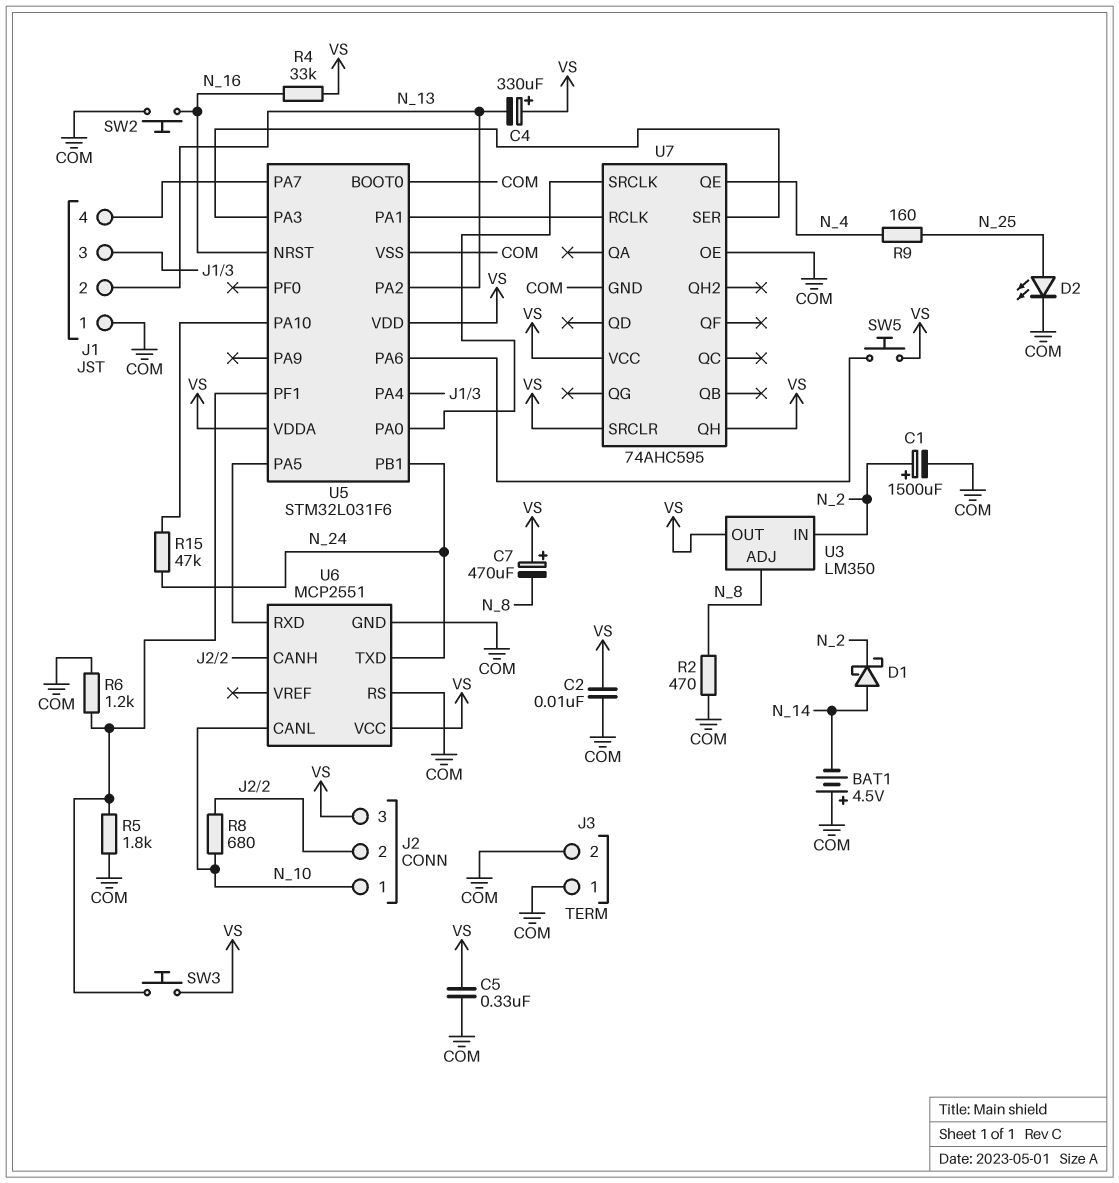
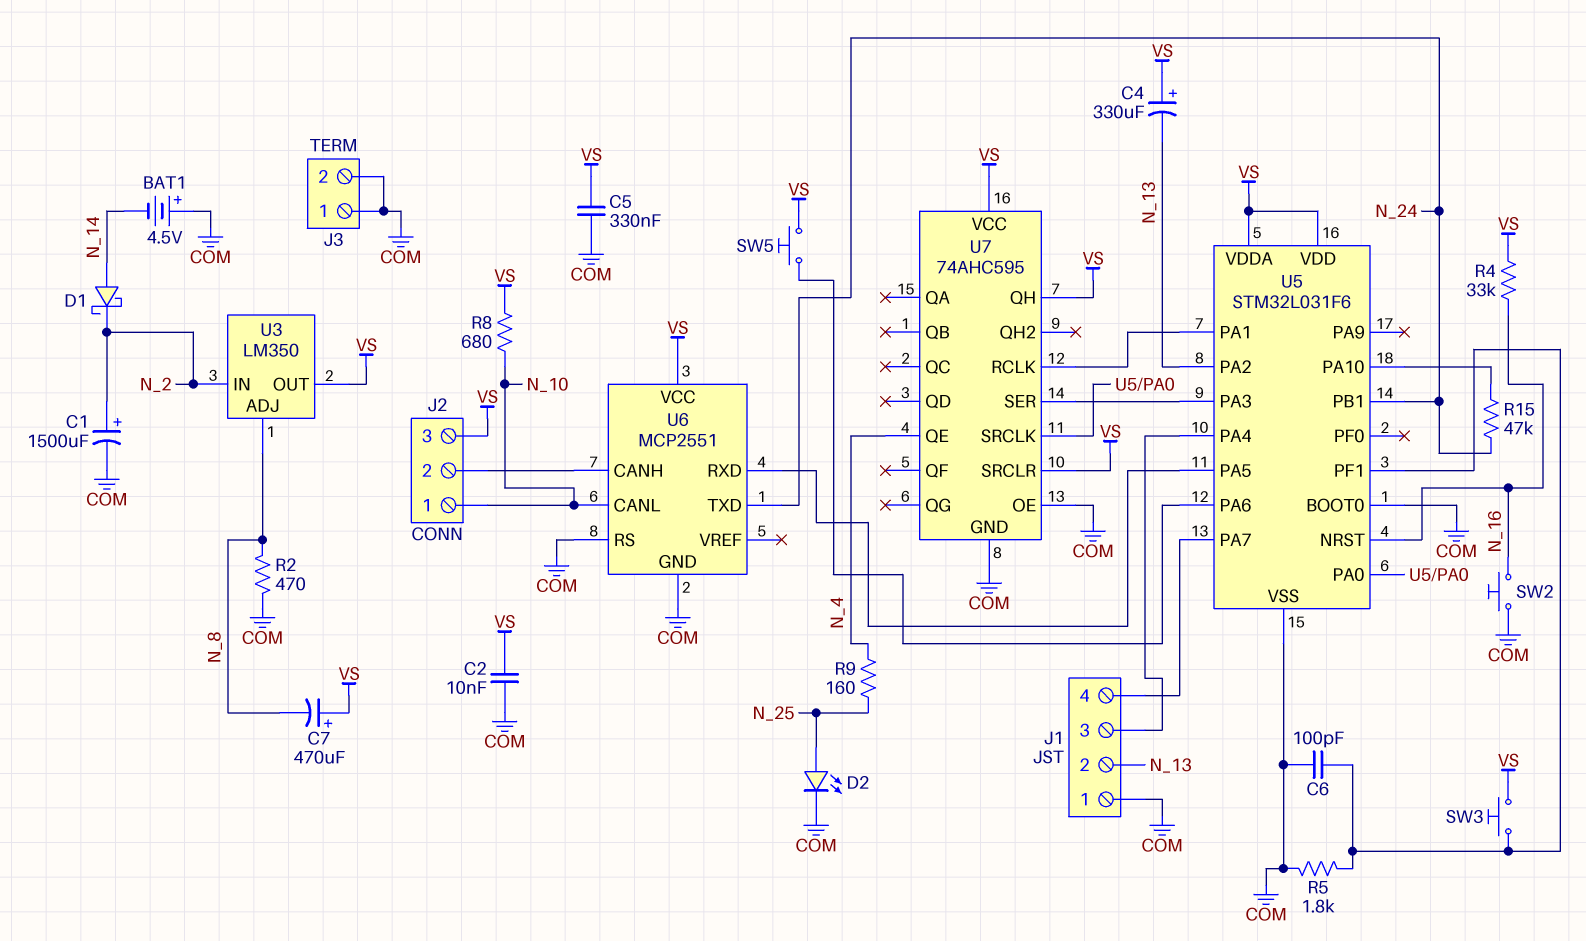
C6: none -> 100pF (COM, U5/PF1)
R6: 1.2k (COM, U5/PF1) -> none
R8: 680 (J2/2, N_10) -> 680 (N_10, VS)

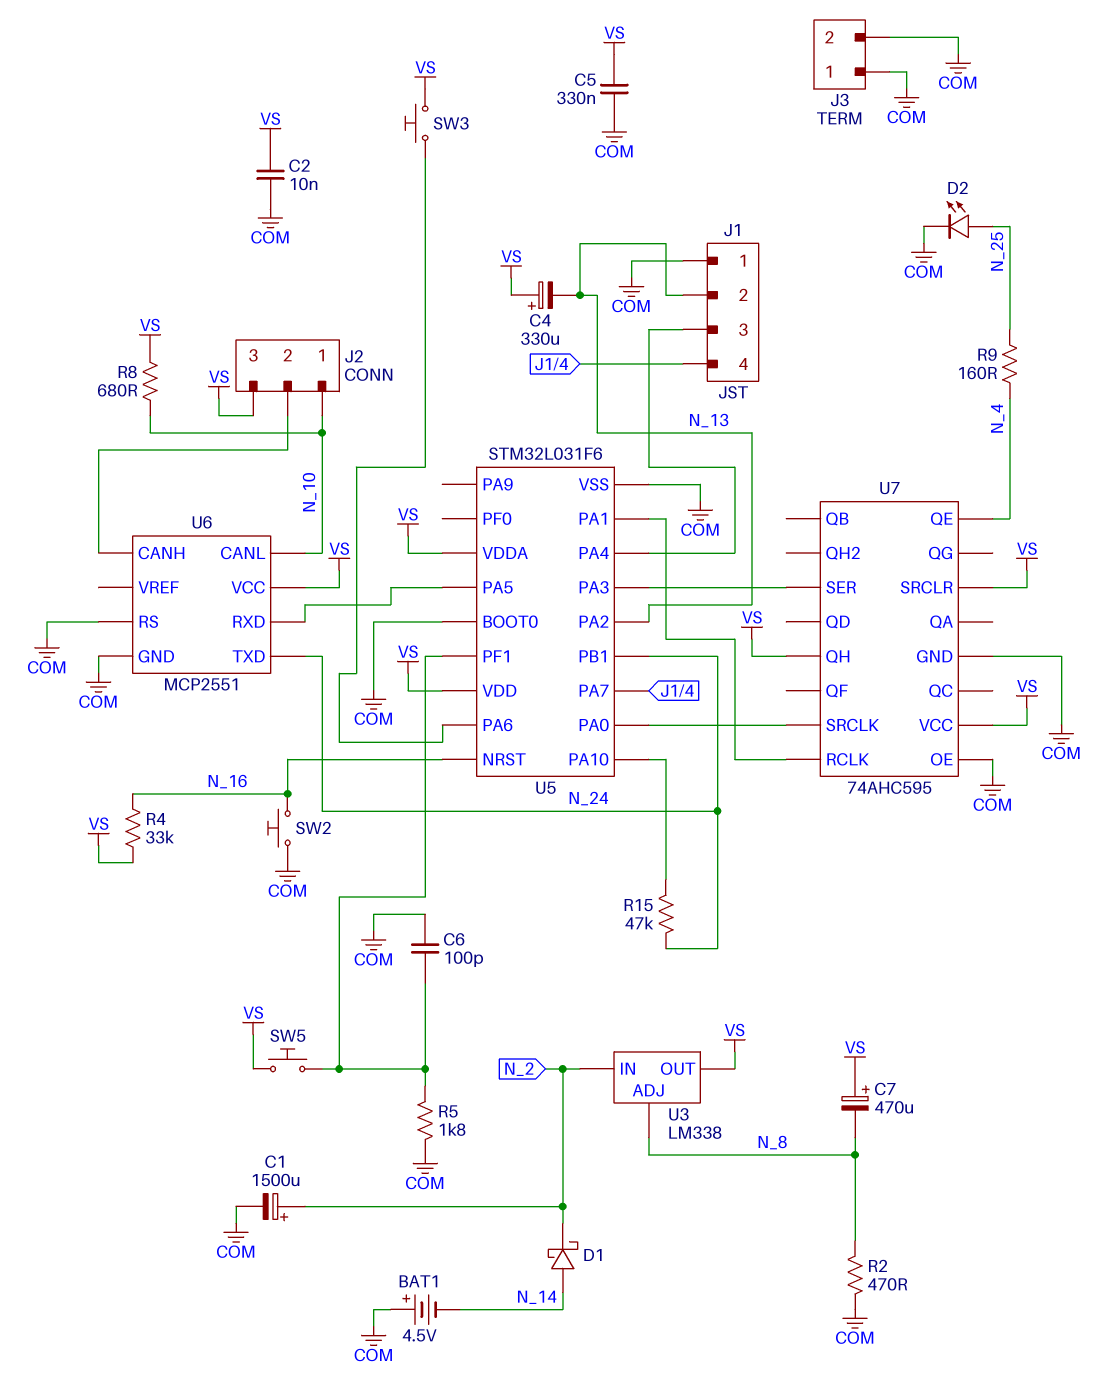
SW3: button (U5/PF1, VS) -> button (U5/PA6, VS)
SW5: button (U5/PA6, VS) -> button (U5/PF1, VS)
U3: LM350 -> LM338

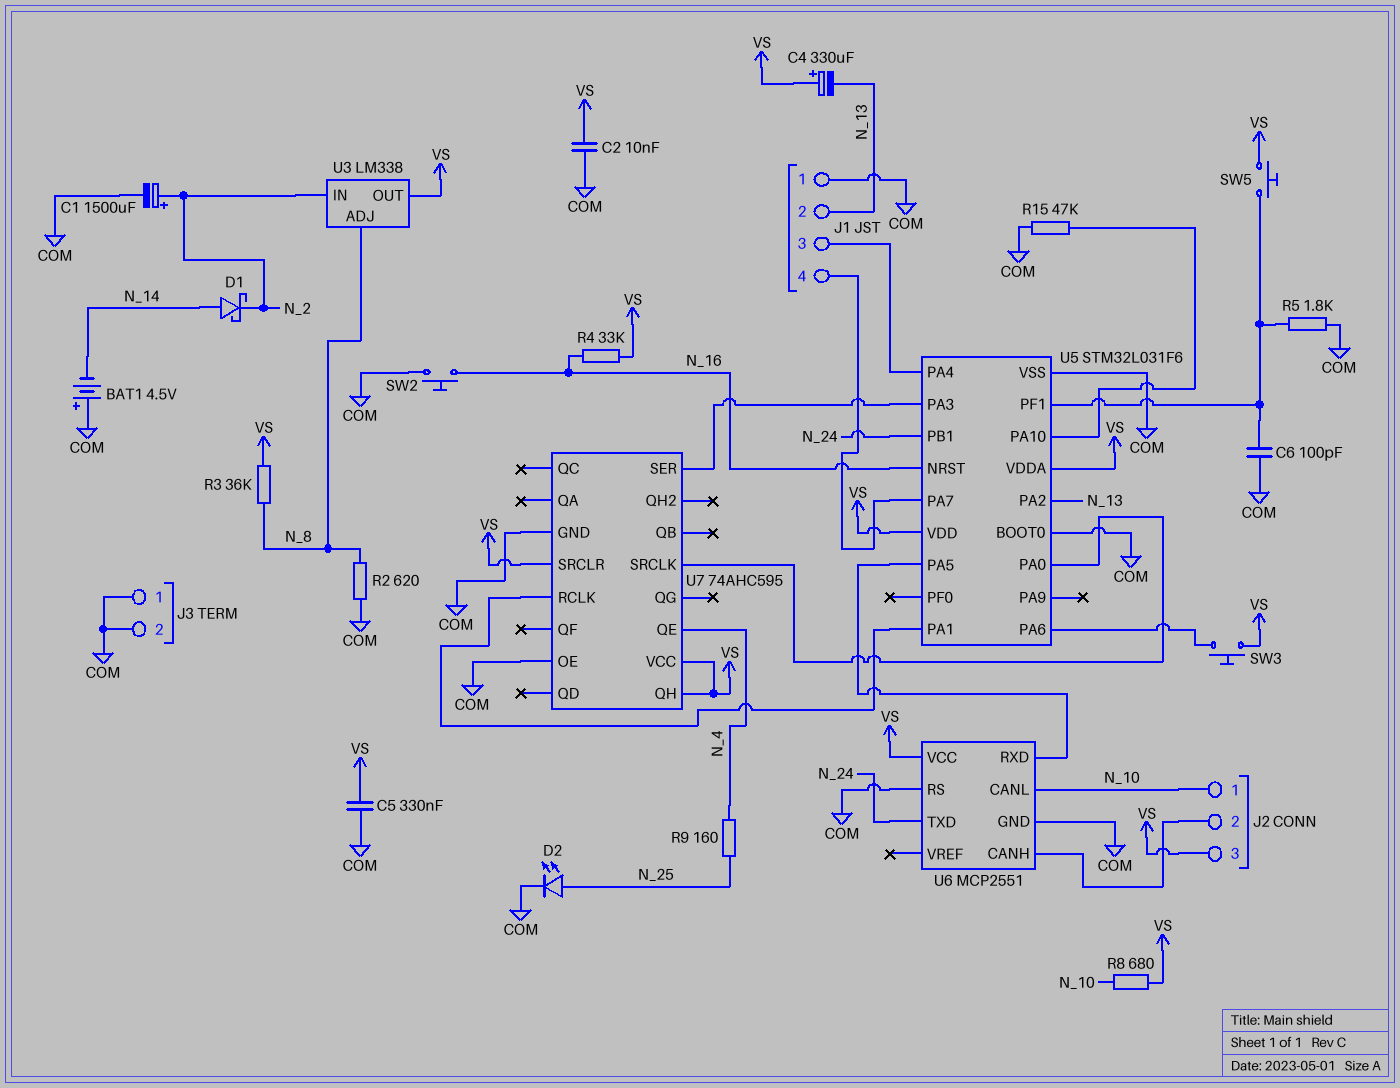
C7: 470uF (plus VS, minus N_8) -> none
R2: 470 (COM, N_8) -> 620 (COM, N_8)
R3: none -> 36k (N_8, VS)
R15: 47k (N_24, U5/PA10) -> 47k (COM, U5/PA10)

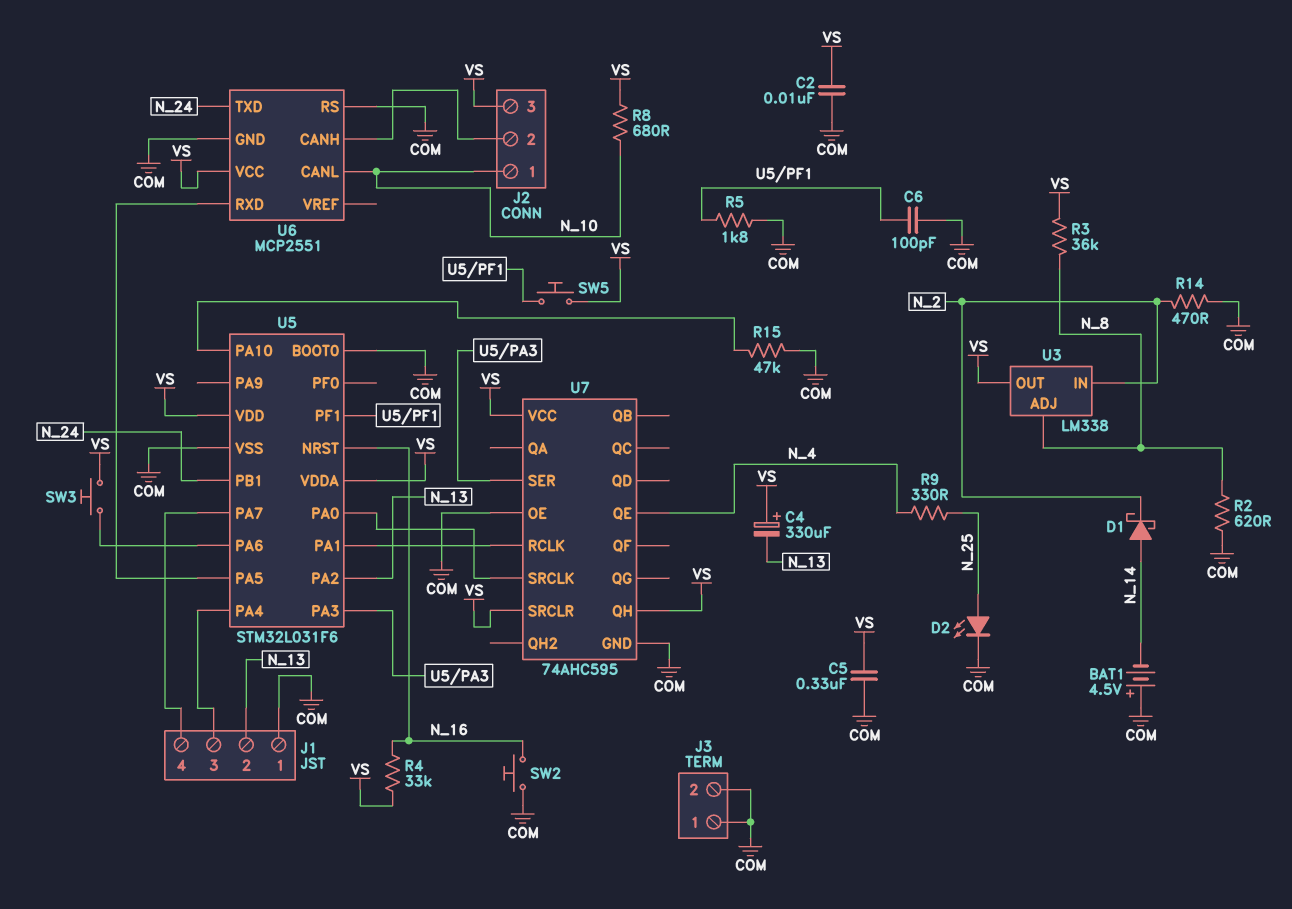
C1: 1500uF (plus N_2, minus COM) -> none
R9: 160 (N_4, N_25) -> 330 (N_4, N_25)
R14: none -> 470 (COM, N_2)

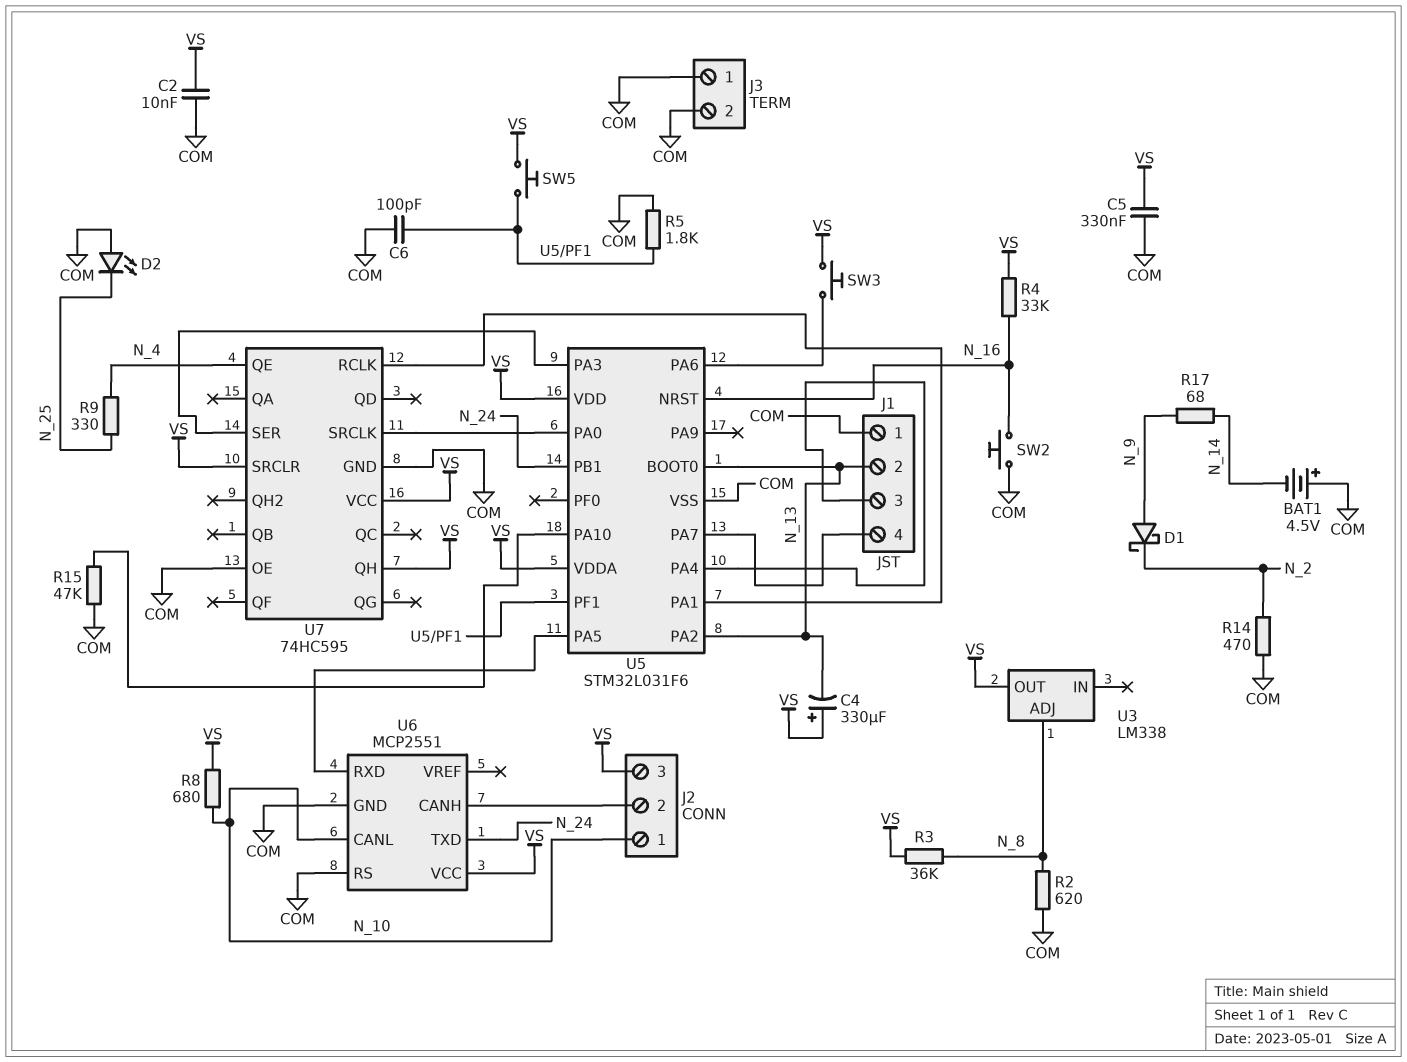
D1: schottky (A N_14, K N_2) -> schottky (A N_9, K N_2)
D2: LED (A N_25, K COM) -> LED (A COM, K N_25)
R17: none -> 68 (N_9, N_14)
U3 pin IN: N_2 -> none
U5 pin BOOT0: COM -> N_13
U7: 74AHC595 -> 74HC595

